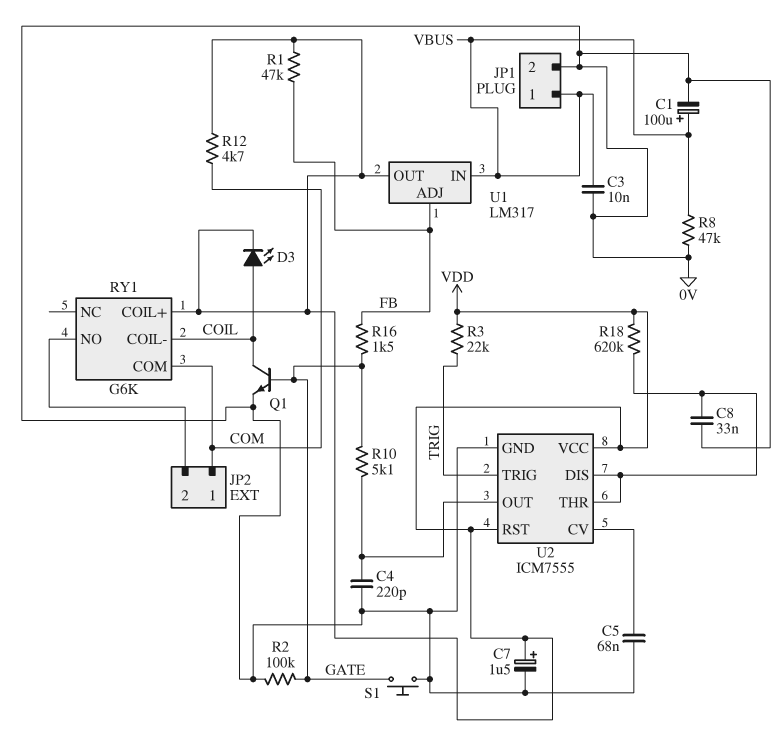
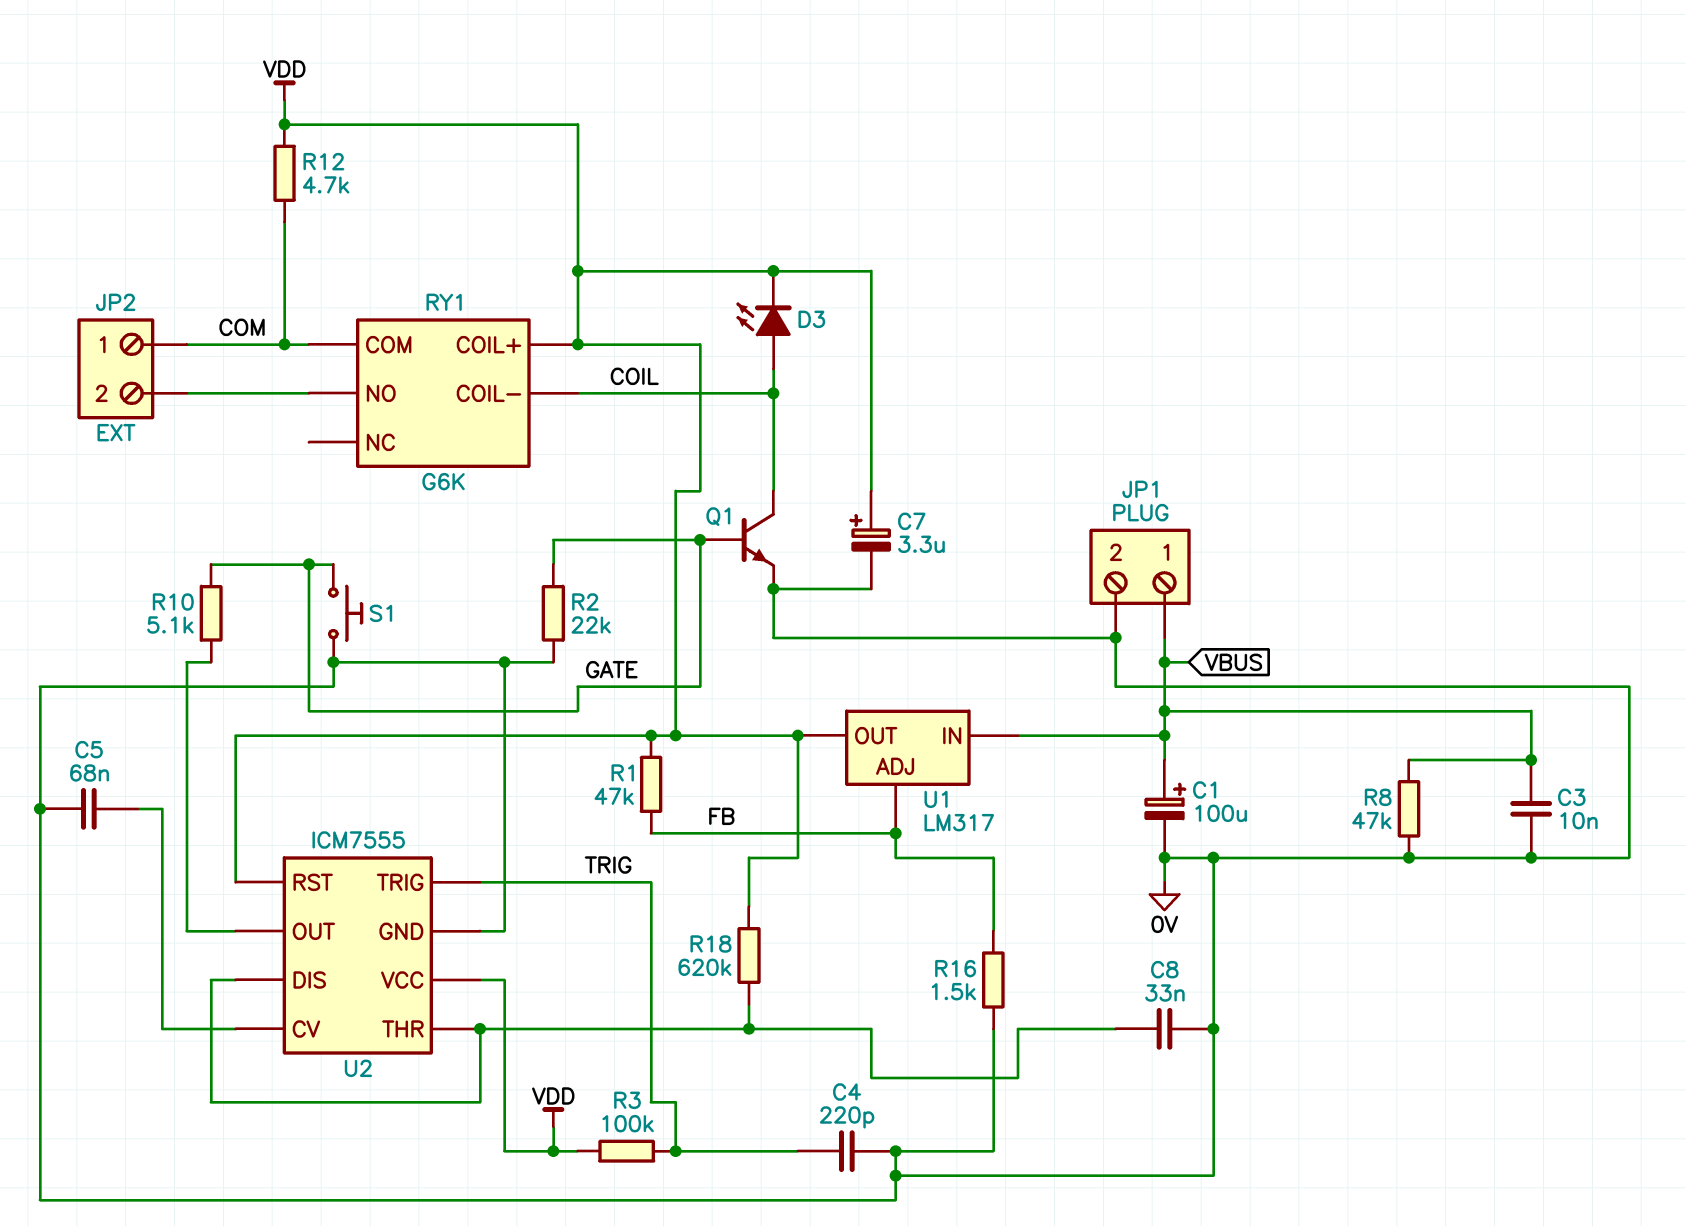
C4: 220pF (0V, U2/OUT) -> 220pF (0V, TRIG)
C7: 1.5uF (plus VDD, minus 0V) -> 3.3uF (plus VDD, minus 0V)
R2: 100k (0V, GATE) -> 22k (0V, GATE)
R3: 22k (TRIG, VDD) -> 100k (TRIG, VDD)
R16: 1.5k (FB, GATE) -> 1.5k (0V, FB)

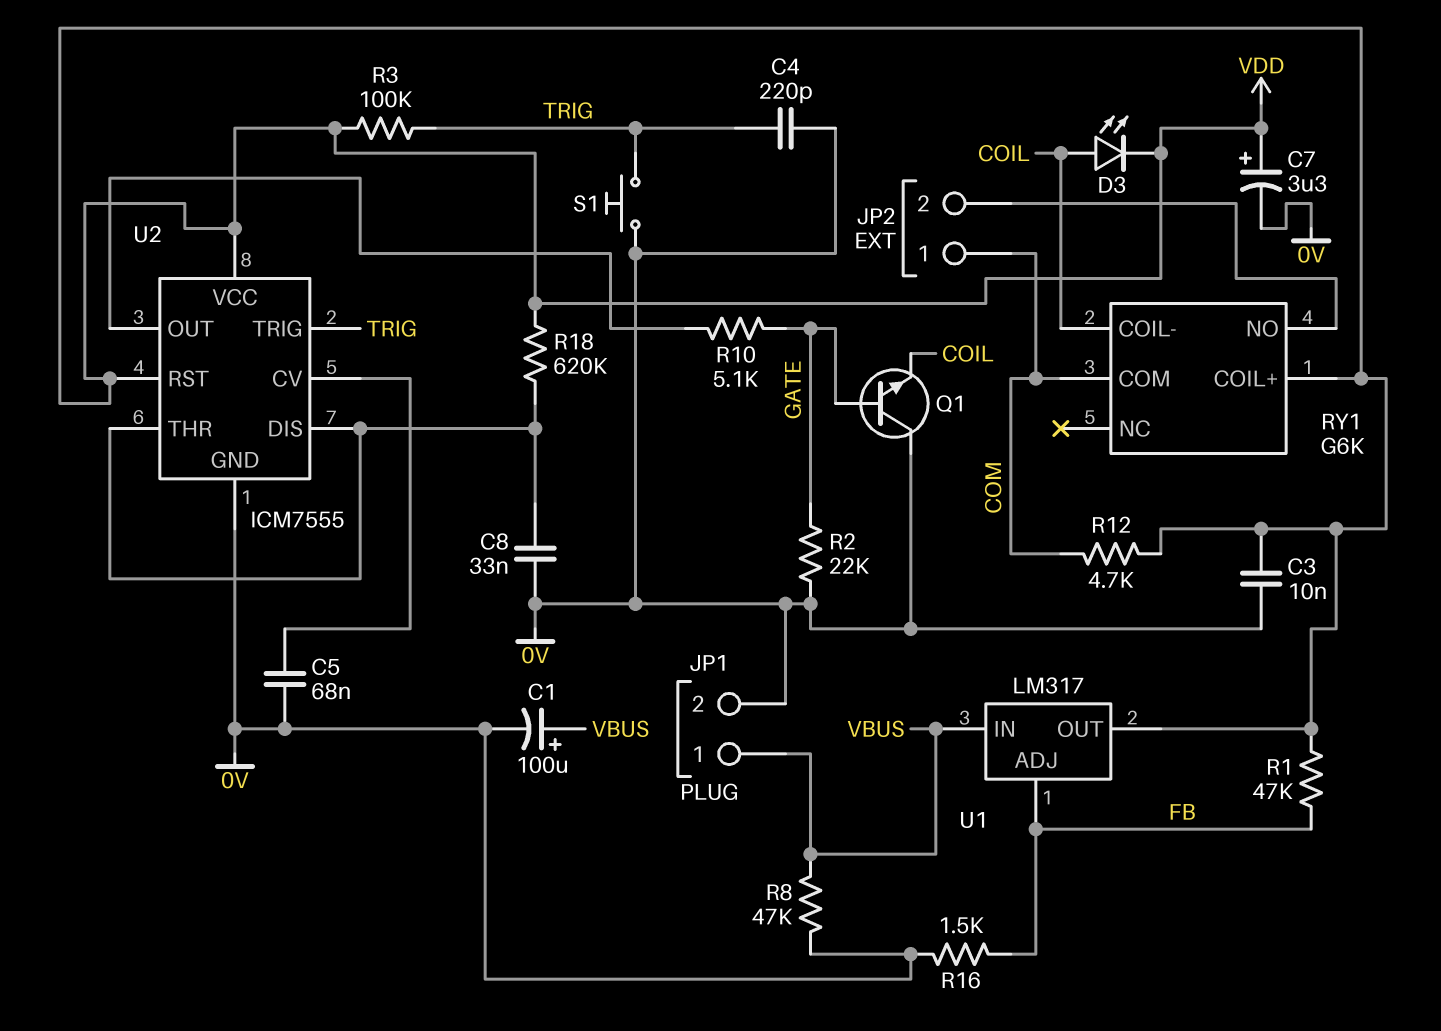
C3: 10nF (0V, VBUS) -> 10nF (0V, VDD)
Q1: NPN (B GATE, C COIL, E 0V) -> NPN (B GATE, C 0V, E COIL)
S1: button (0V, GATE) -> button (0V, TRIG)

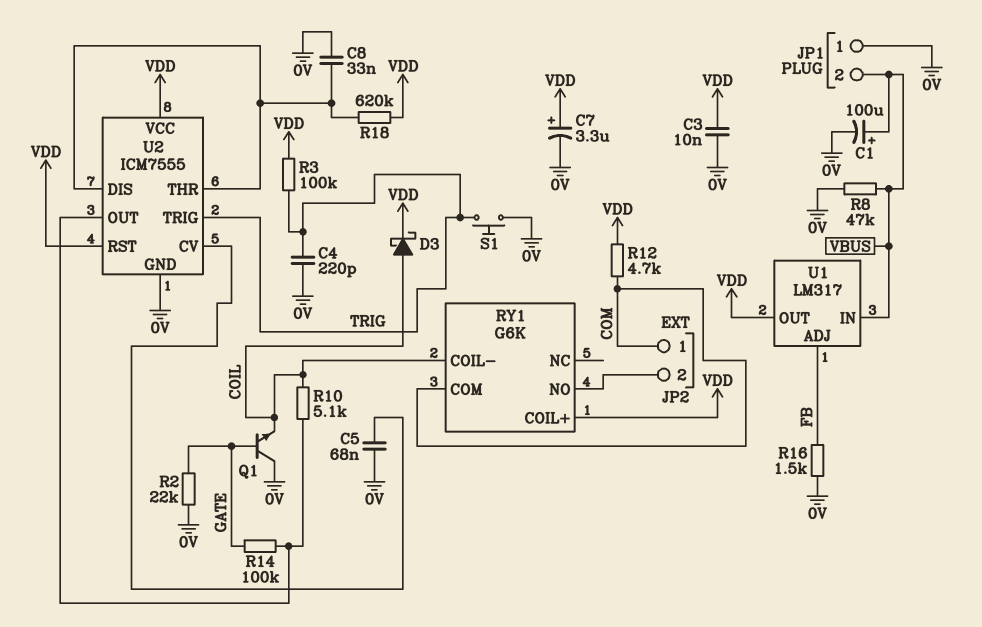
D3: LED (A COIL, K VDD) -> schottky (A COIL, K VDD)
JP1 pin 1: VBUS -> 0V
JP1 pin 2: 0V -> VBUS
R1: 47k (FB, VDD) -> none
R10: 5.1k (GATE, U2/OUT) -> 5.1k (COIL, U2/OUT)
R14: none -> 100k (GATE, U2/OUT)

